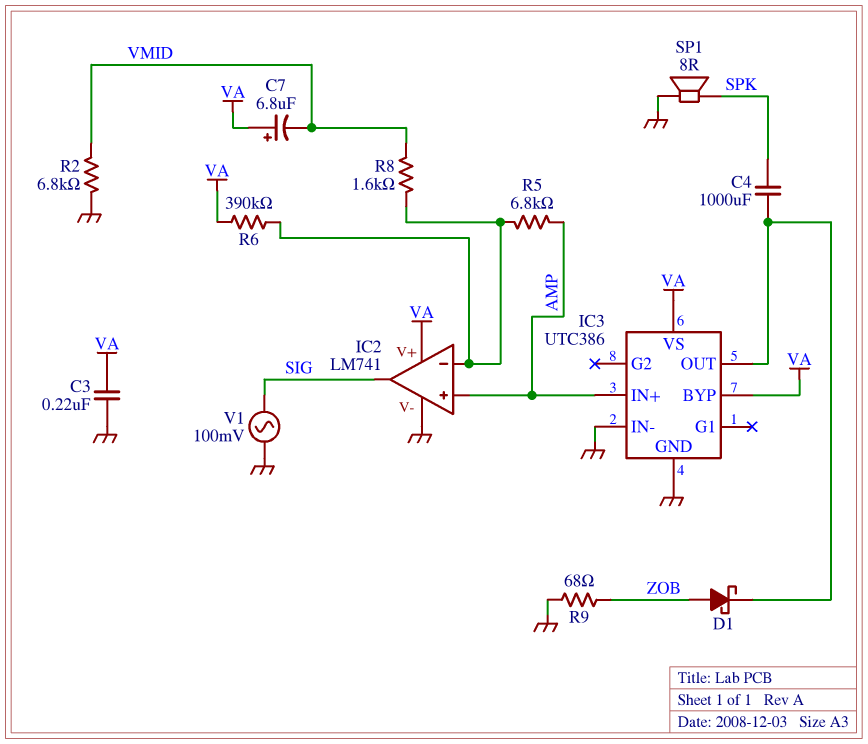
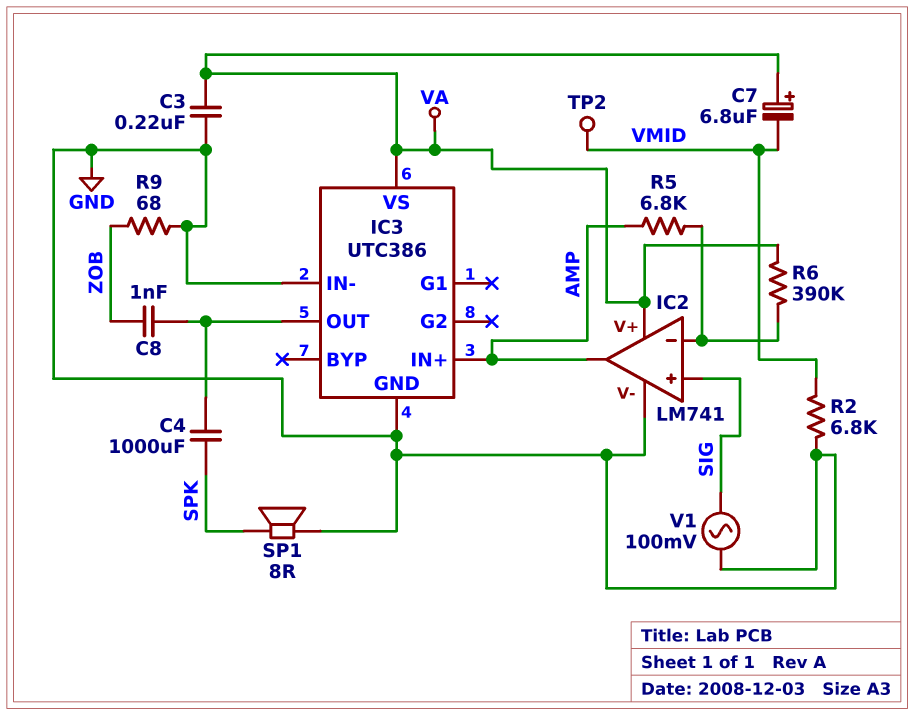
C8: none -> 1nF (IC3/OUT, ZOB)
D1: schottky (A ZOB, K IC3/OUT) -> none
IC2 pin in+: AMP -> SIG
IC2 pin out: SIG -> AMP
IC3 pin BYP: VA -> none
R8: 1.6k (IC2/in-, VMID) -> none
TP2: none -> test point (VMID)

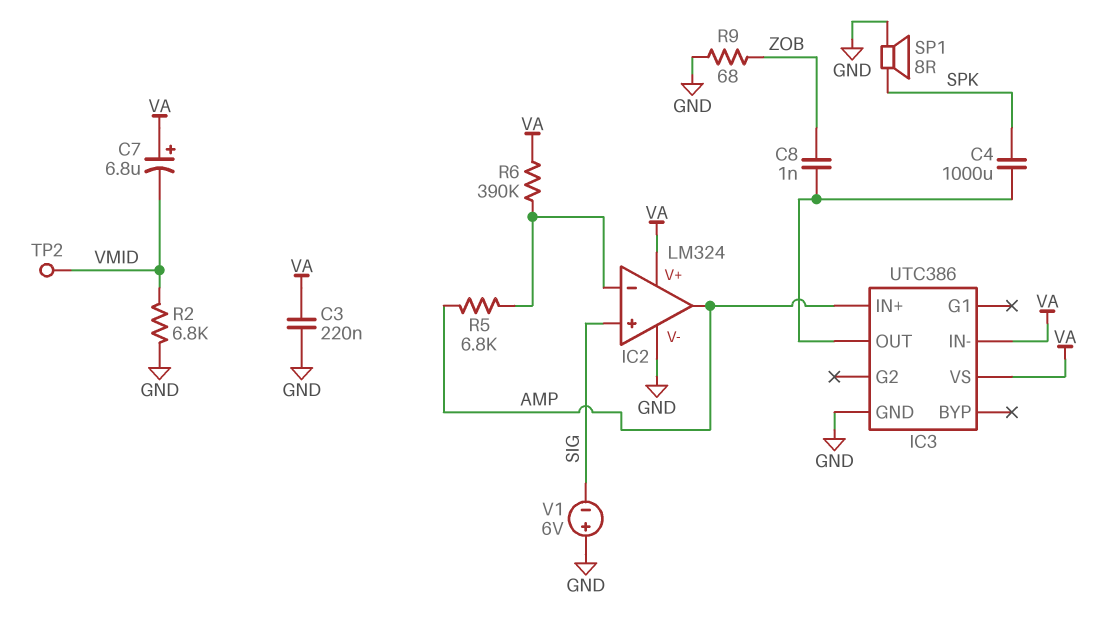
IC2: LM741 -> LM324
IC3 pin IN-: GND -> VA
V1: AC 100mV (GND, SIG) -> 6V (plus GND, minus SIG)

